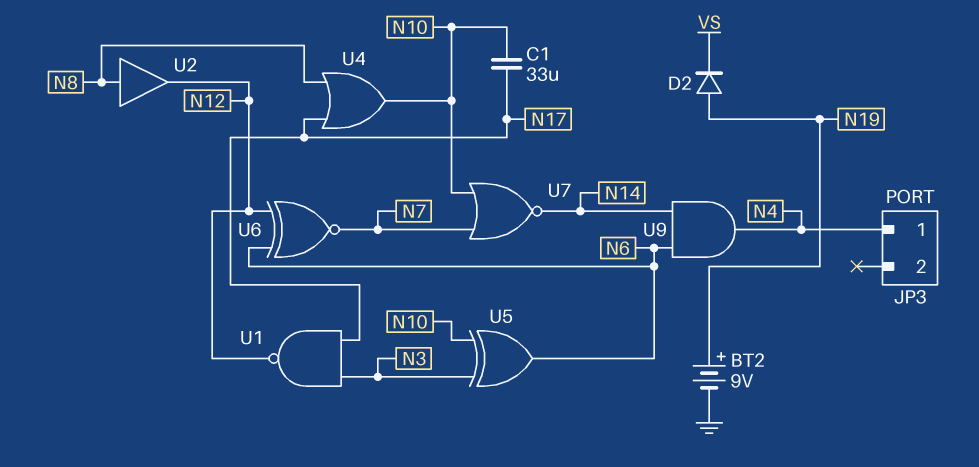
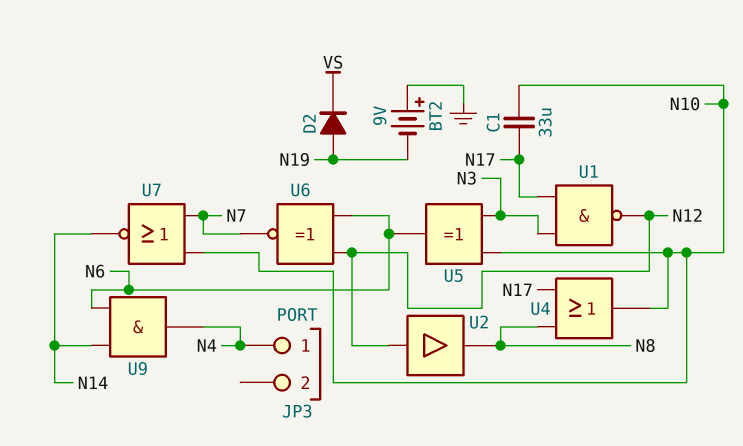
BT2: 9V (plus N19, minus GND) -> 9V (plus GND, minus N19)
U2: buffer (in N8, out N12) -> buffer (in N12, out N8)

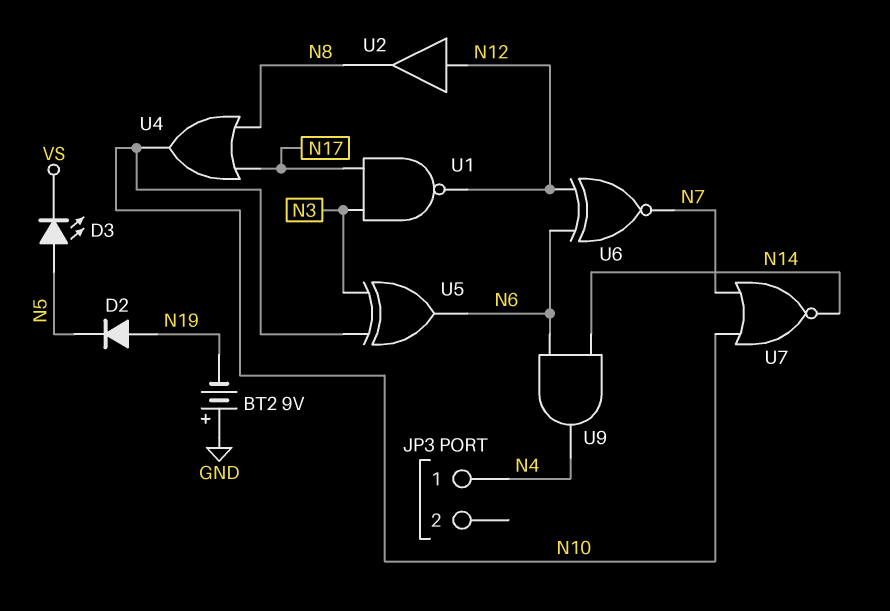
C1: 33uF (N10, N17) -> none
D2: diode (A N19, K VS) -> diode (A N19, K N5)
D3: none -> LED (A N5, K VS)

